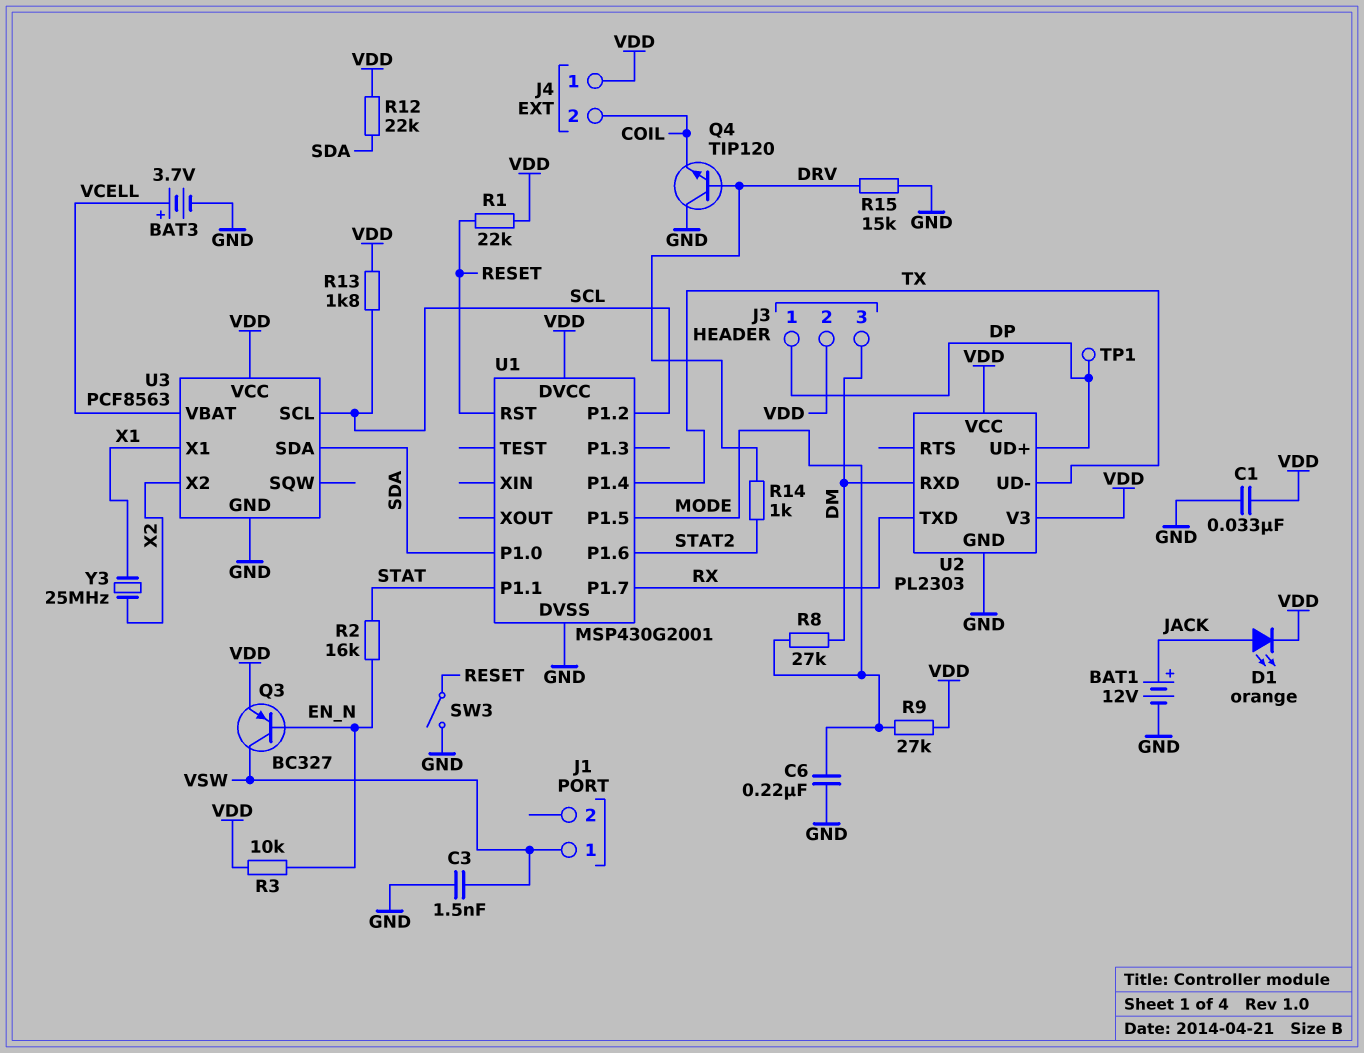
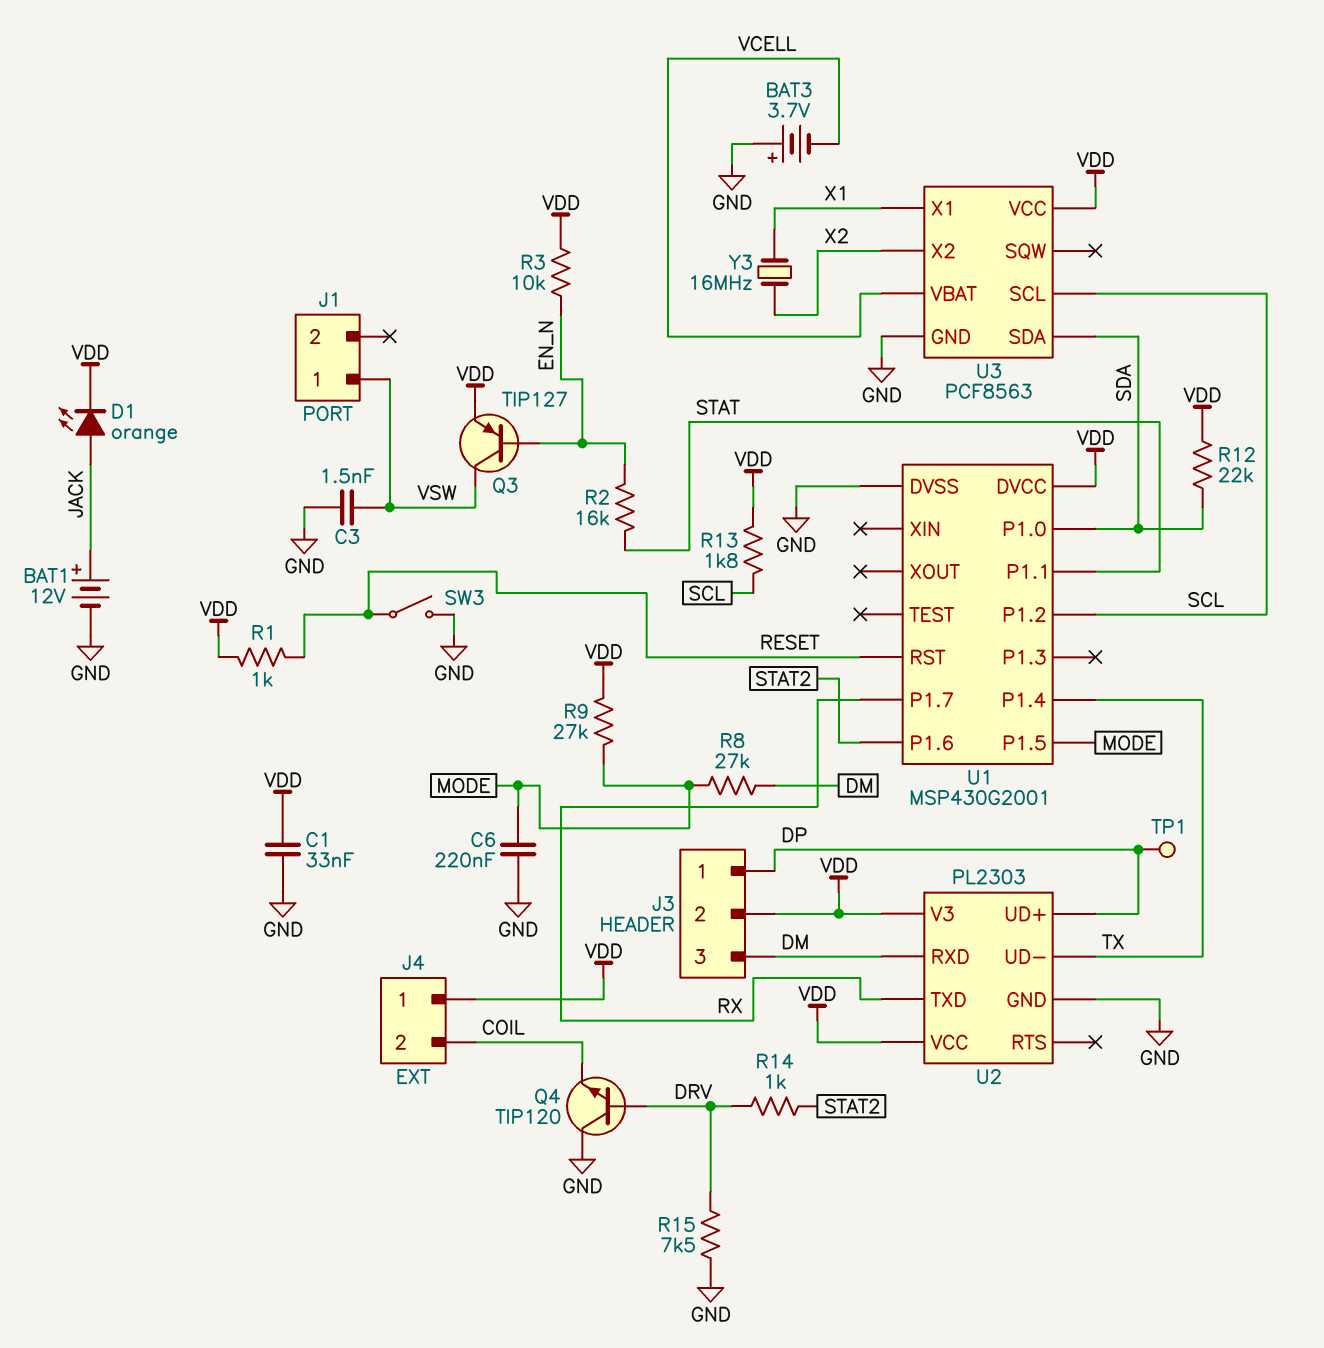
BAT3: 3.7V (plus VCELL, minus GND) -> 3.7V (plus GND, minus VCELL)
Q3: PNP BC327 (B EN_N, C VSW, E VDD) -> PNP TIP127 (B EN_N, C VSW, E VDD)
R1: 22k (RESET, VDD) -> 1k (RESET, VDD)
R15: 15k (DRV, GND) -> 7.5k (DRV, GND)
Y3: 25MHz (X1, X2) -> 16MHz (X1, X2)

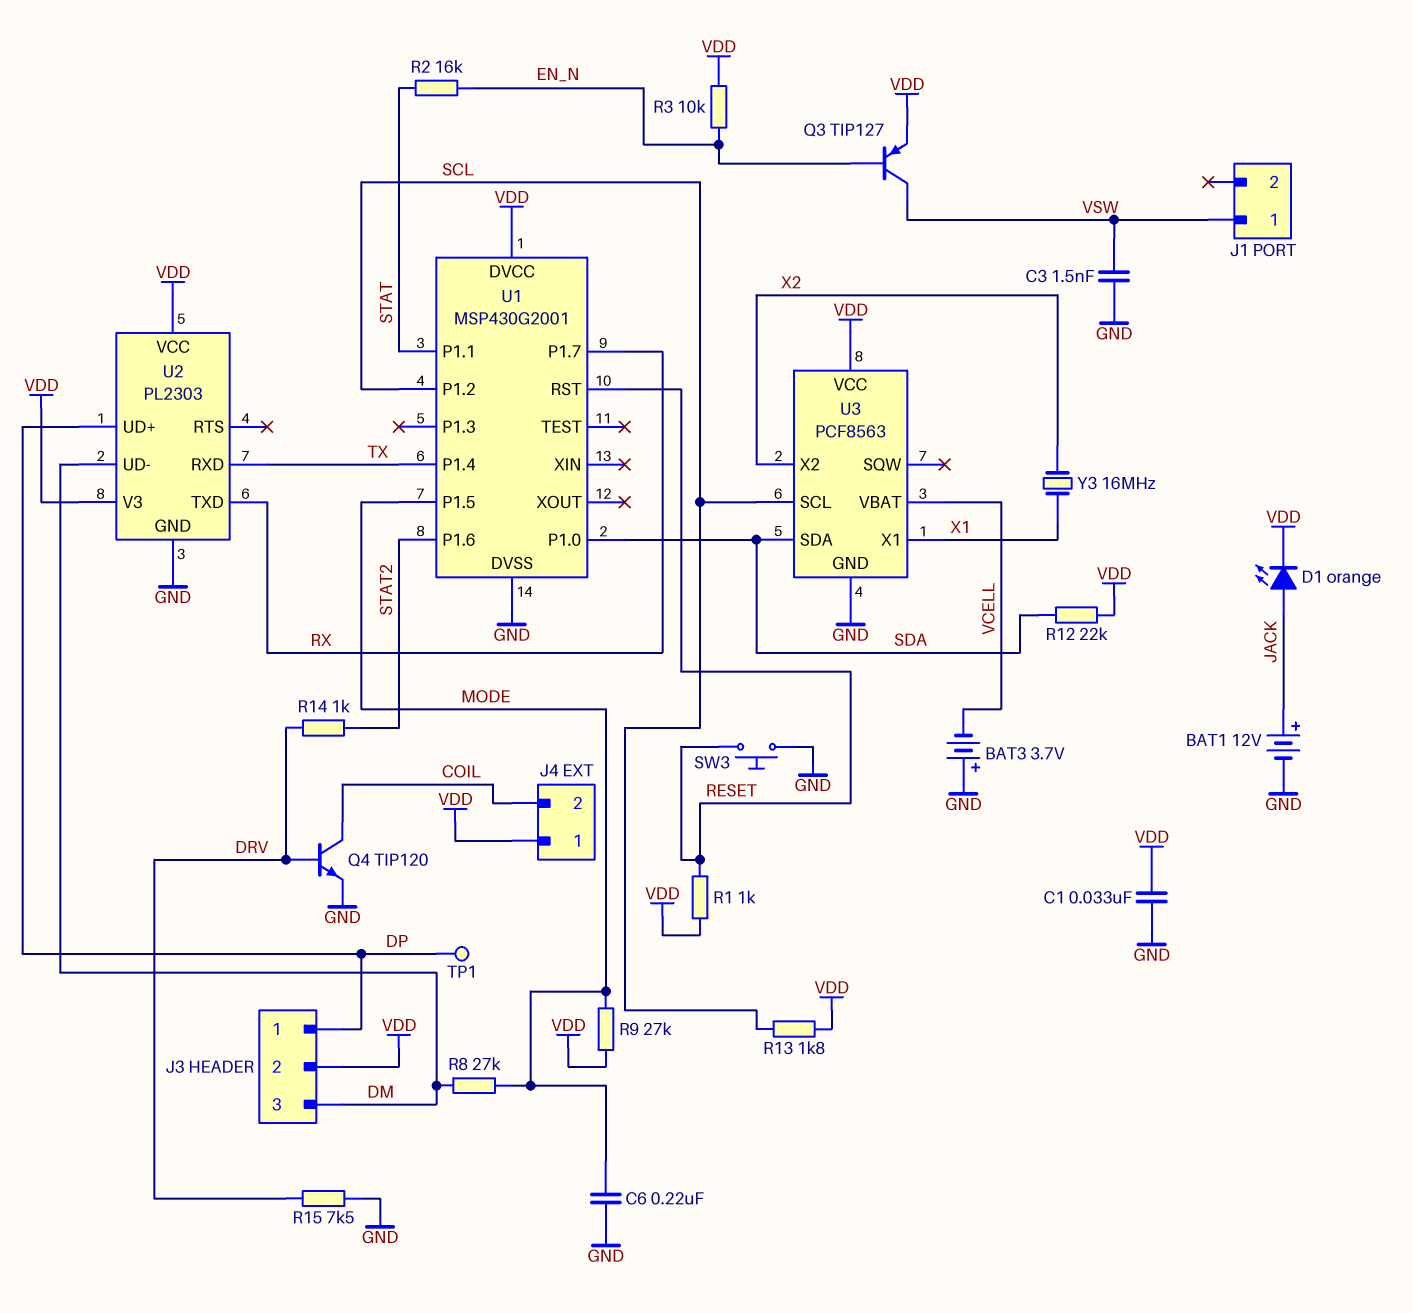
Q4: NPN TIP120 (B DRV, C GND, E COIL) -> NPN TIP120 (B DRV, C COIL, E GND)
SW3: switch (GND, RESET) -> button (GND, RESET)
U2 pin RXD: DM -> TX
U2 pin UD-: TX -> DM

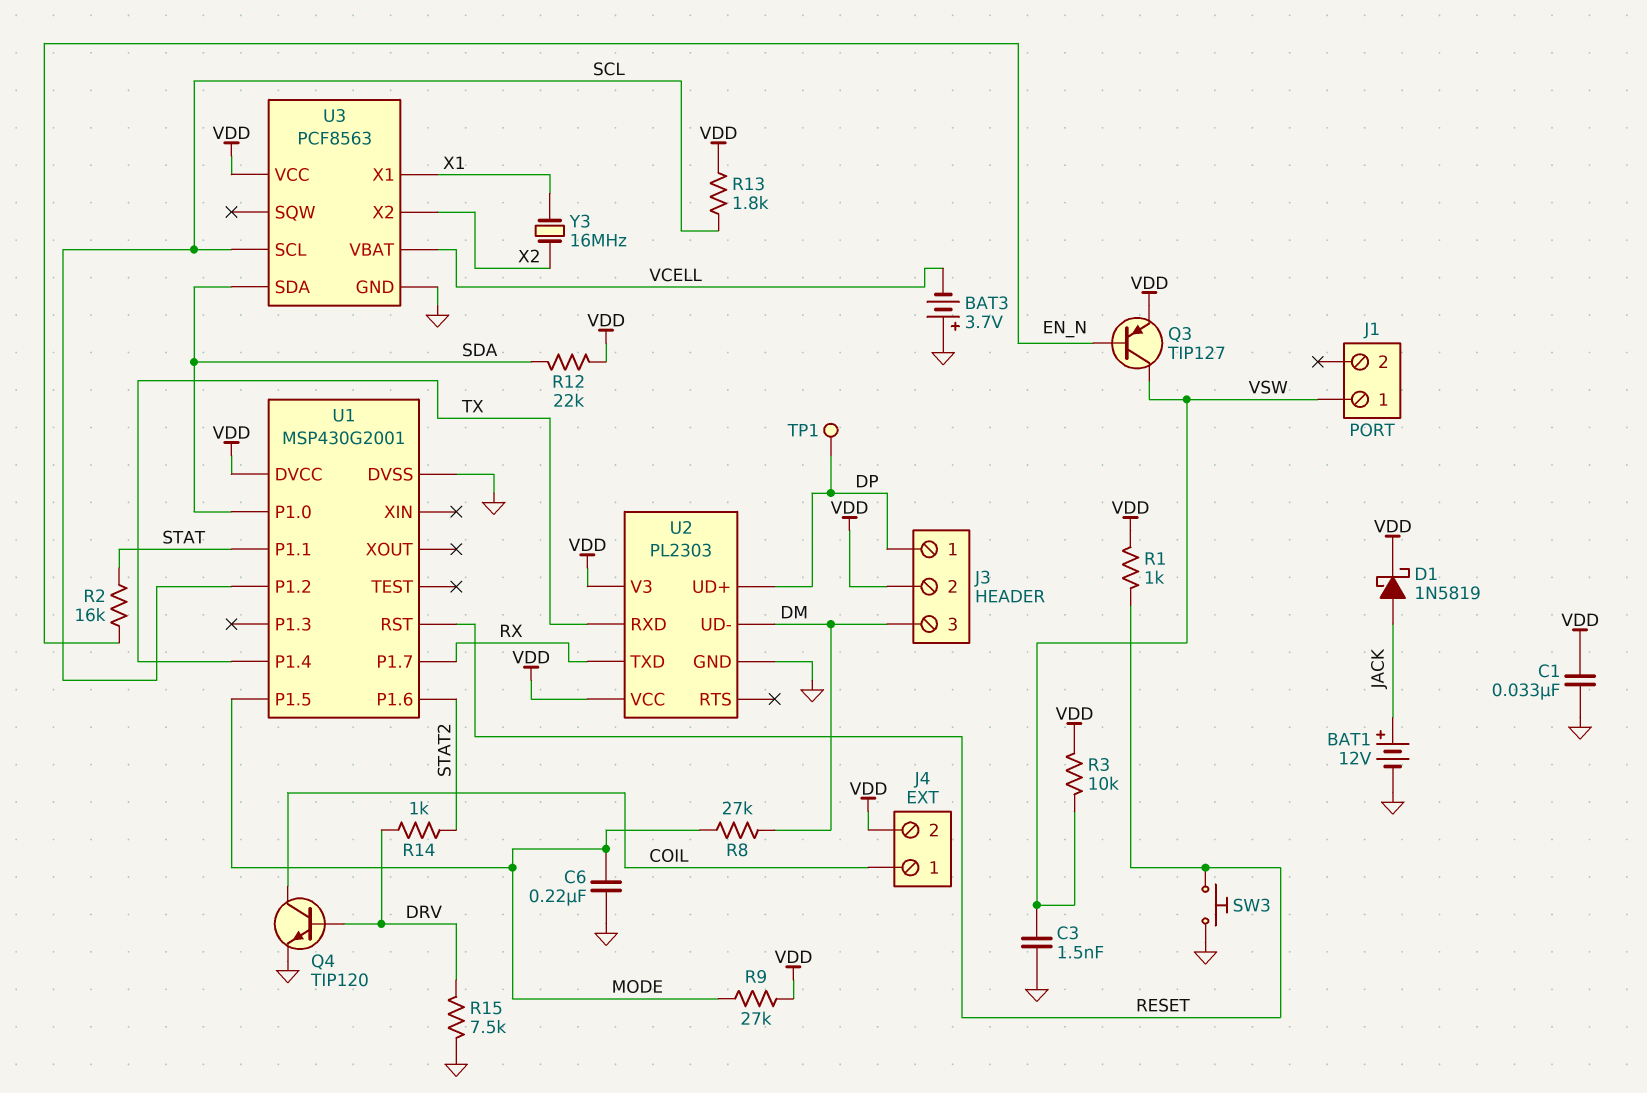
D1: LED orange (A JACK, K VDD) -> schottky 1N5819 (A JACK, K VDD)
J4 pin 1: VDD -> COIL
J4 pin 2: COIL -> VDD
R3: 10k (EN_N, VDD) -> 10k (VDD, VSW)

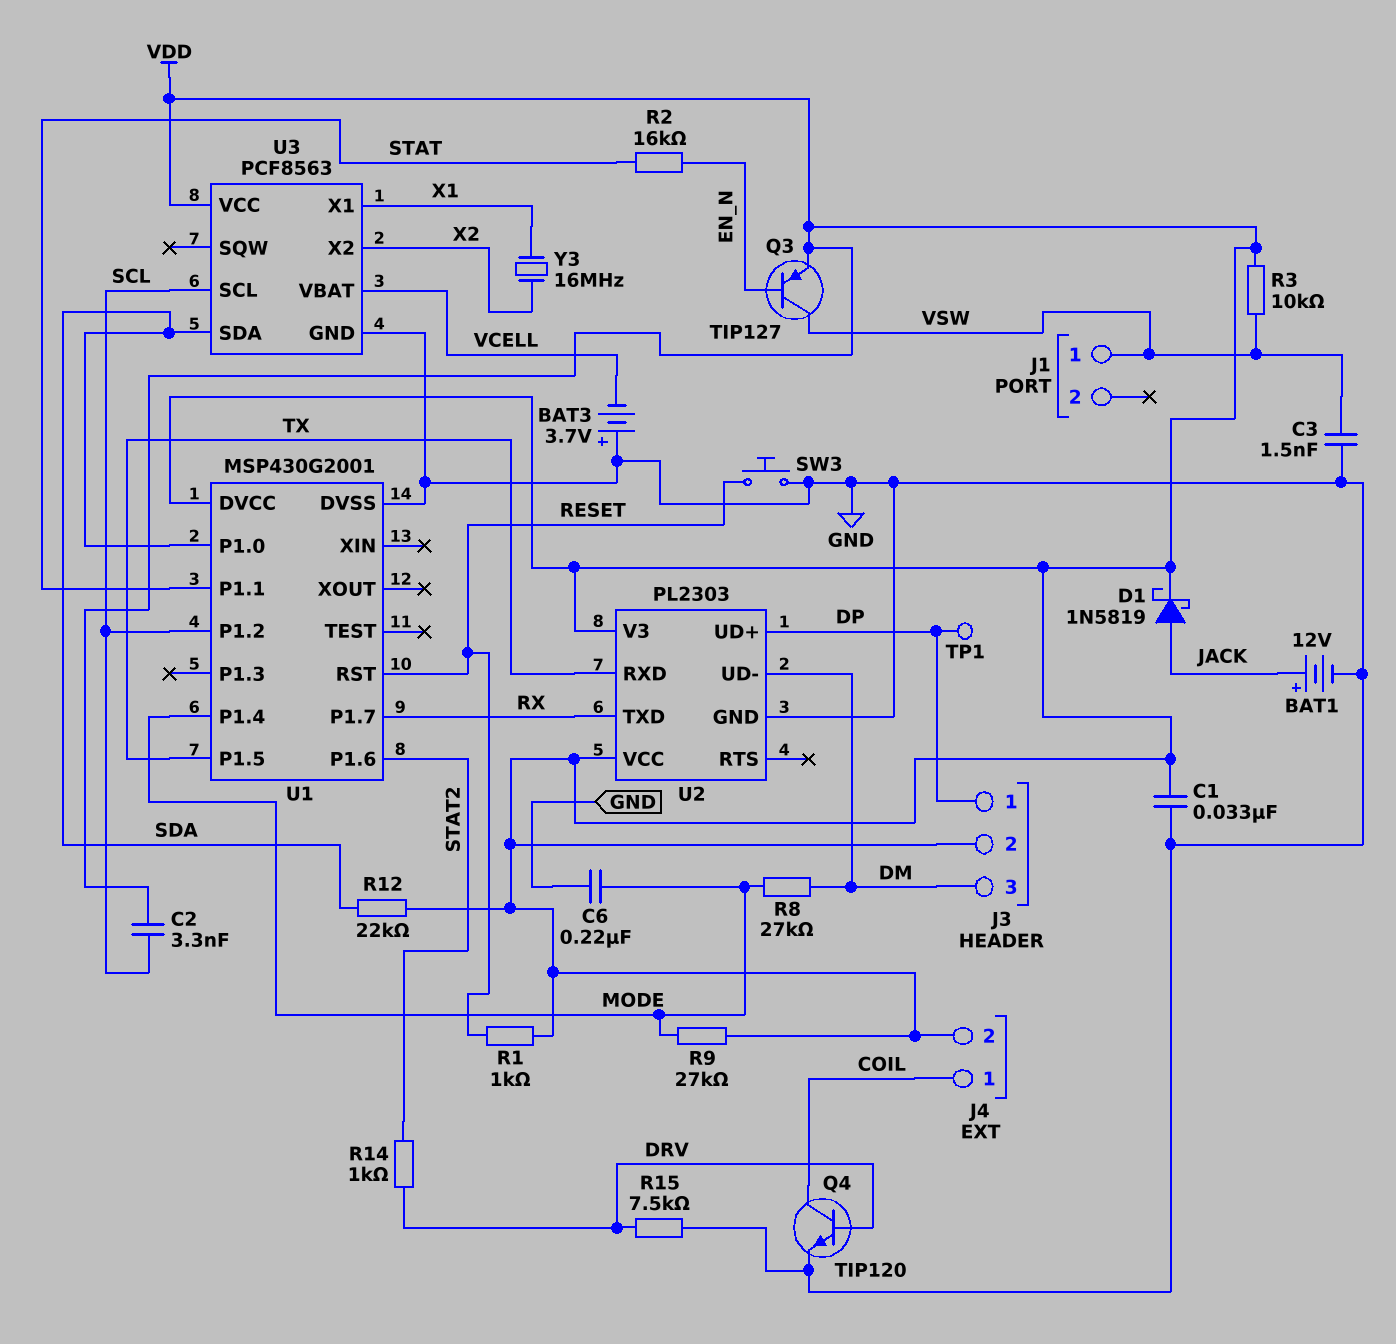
C2: none -> 3.3nF (SCL, VDD)
R13: 1.8k (SCL, VDD) -> none
U1 pin P1.4: TX -> MODE
U1 pin P1.5: MODE -> TX

